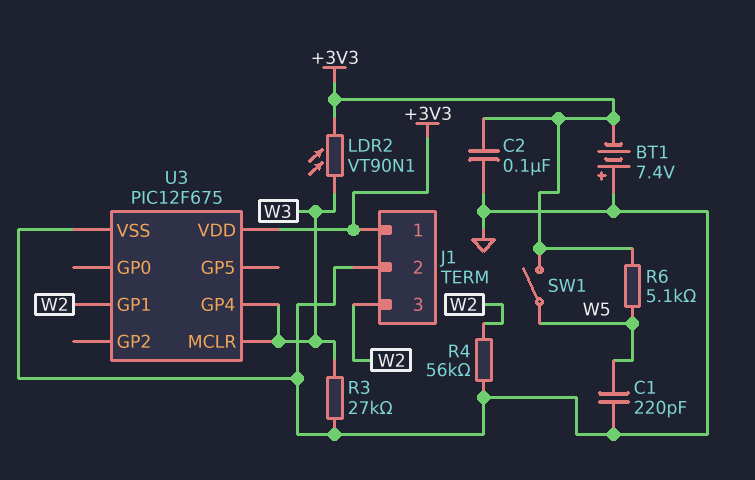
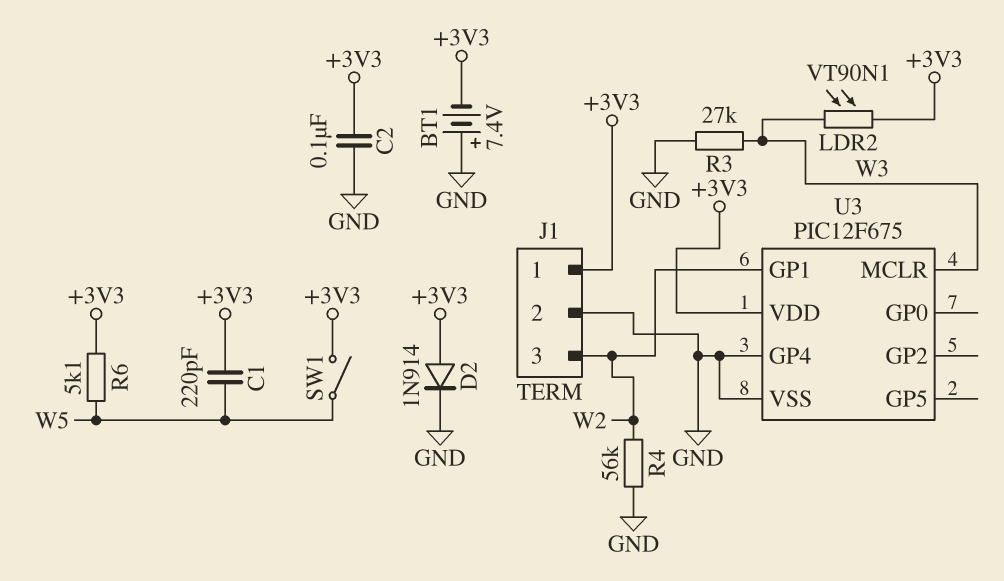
C1: 220pF (GND, W5) -> 220pF (+3V3, W5)
D2: none -> diode 1N914 (A +3V3, K GND)
U3 pin GP4: W3 -> GND

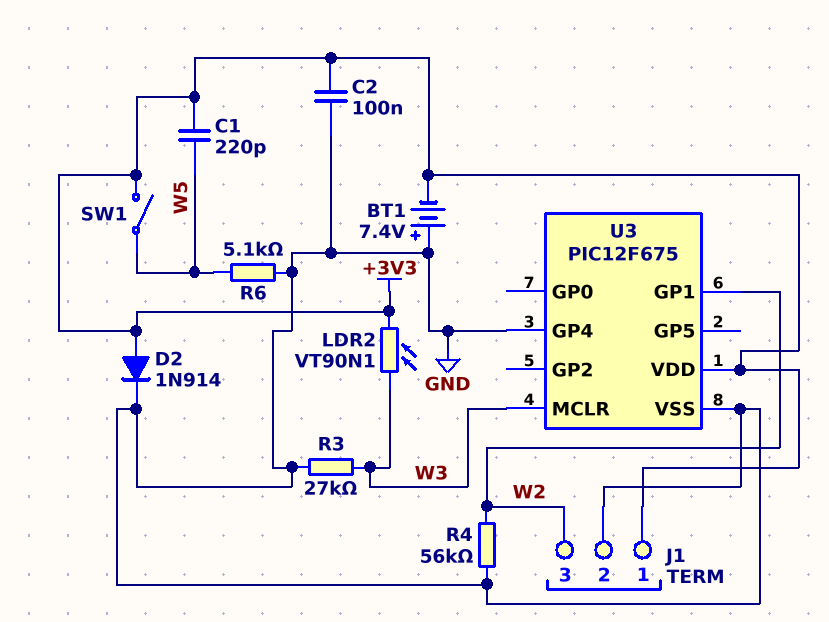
R6: 5.1k (+3V3, W5) -> 5.1k (GND, W5)

